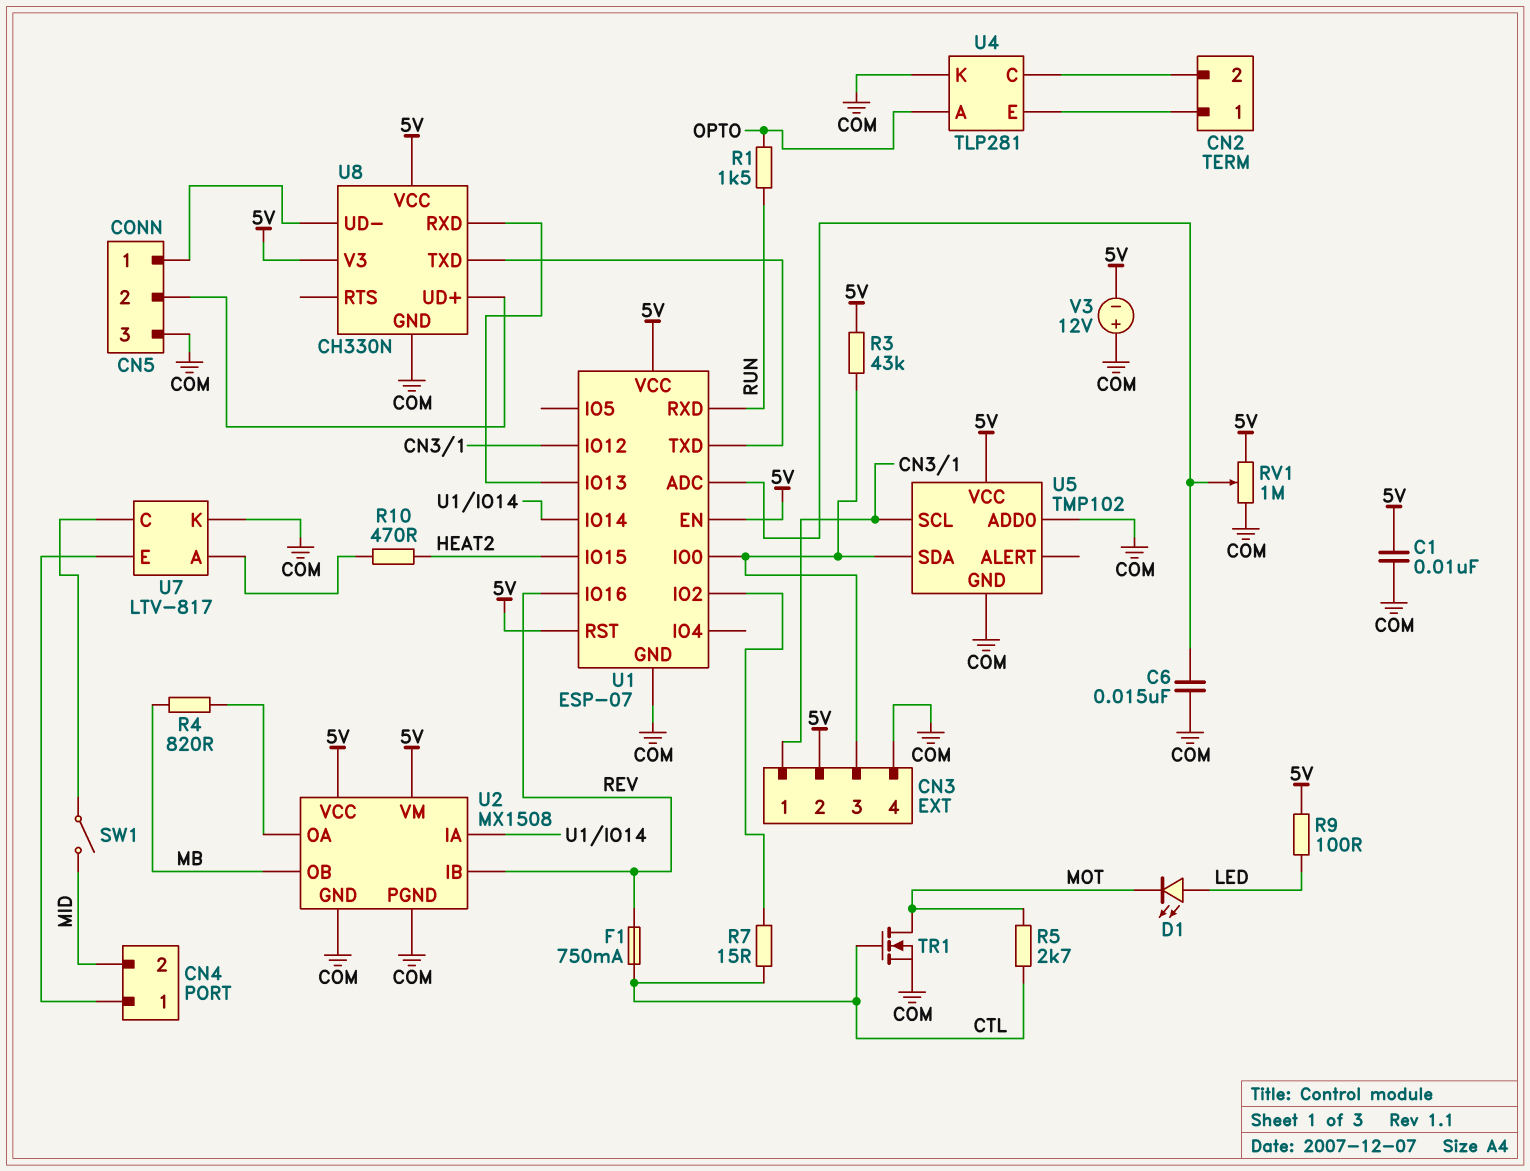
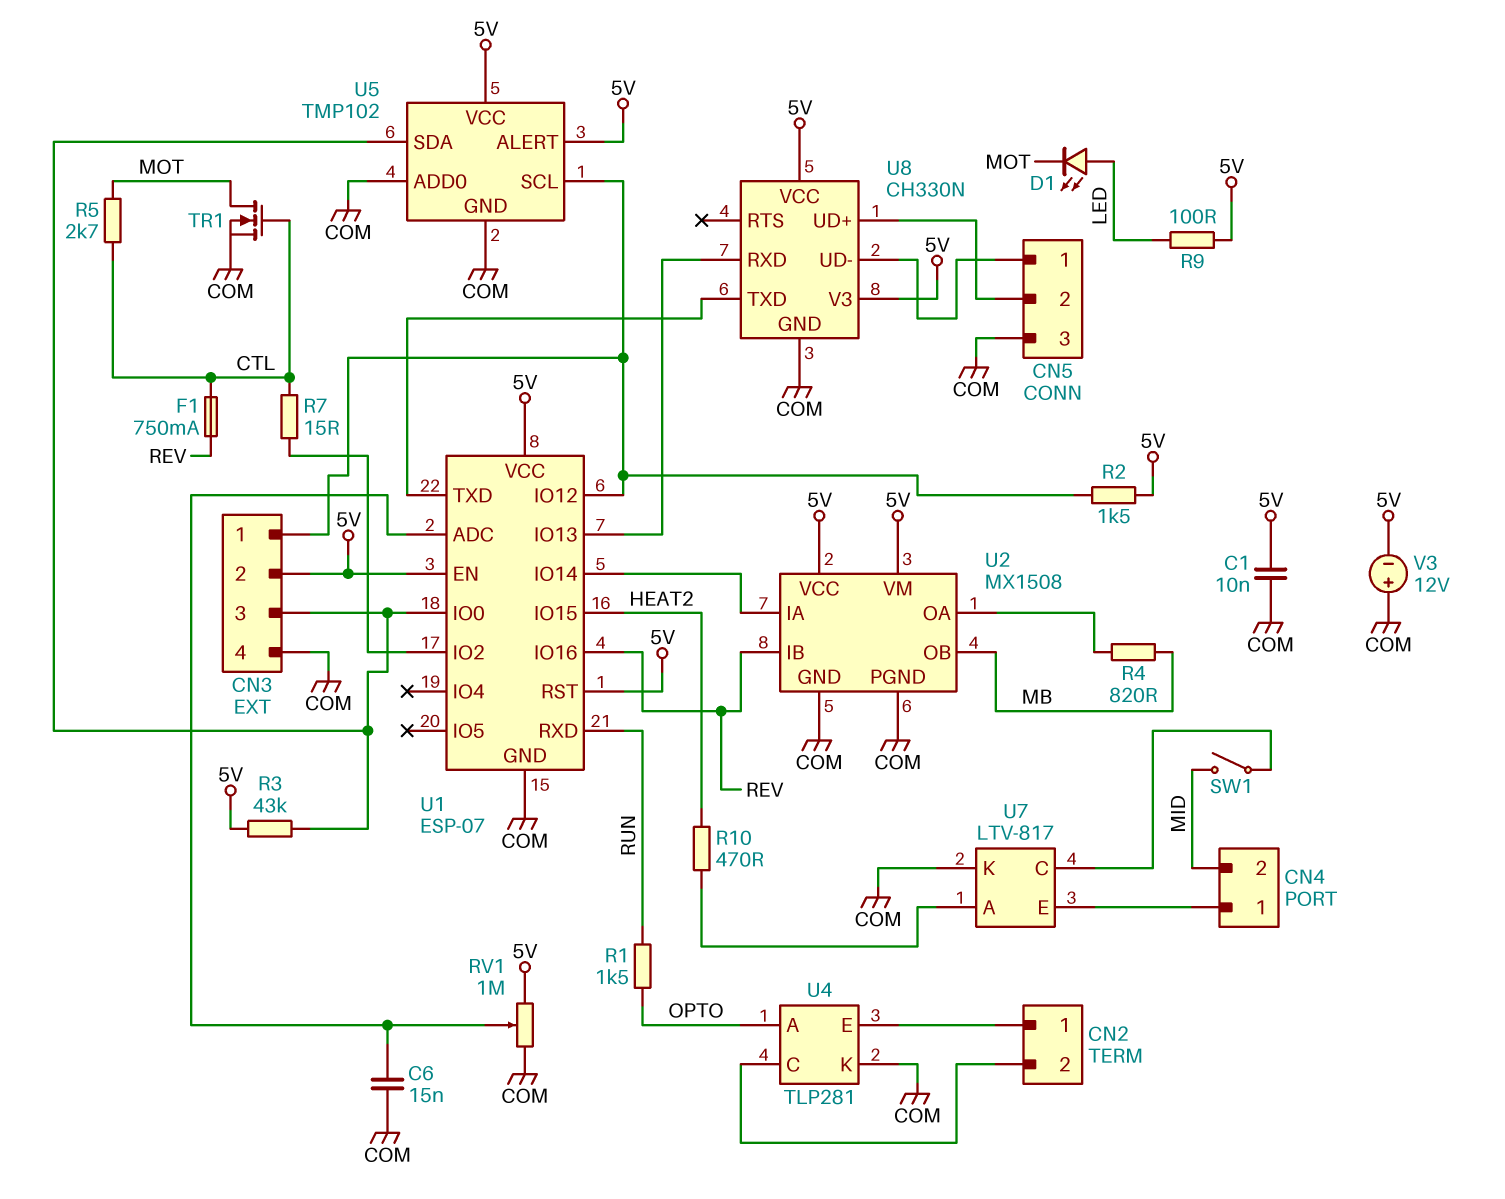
R2: none -> 1.5k (5V, CN3/1)
U5 pin ALERT: none -> 5V

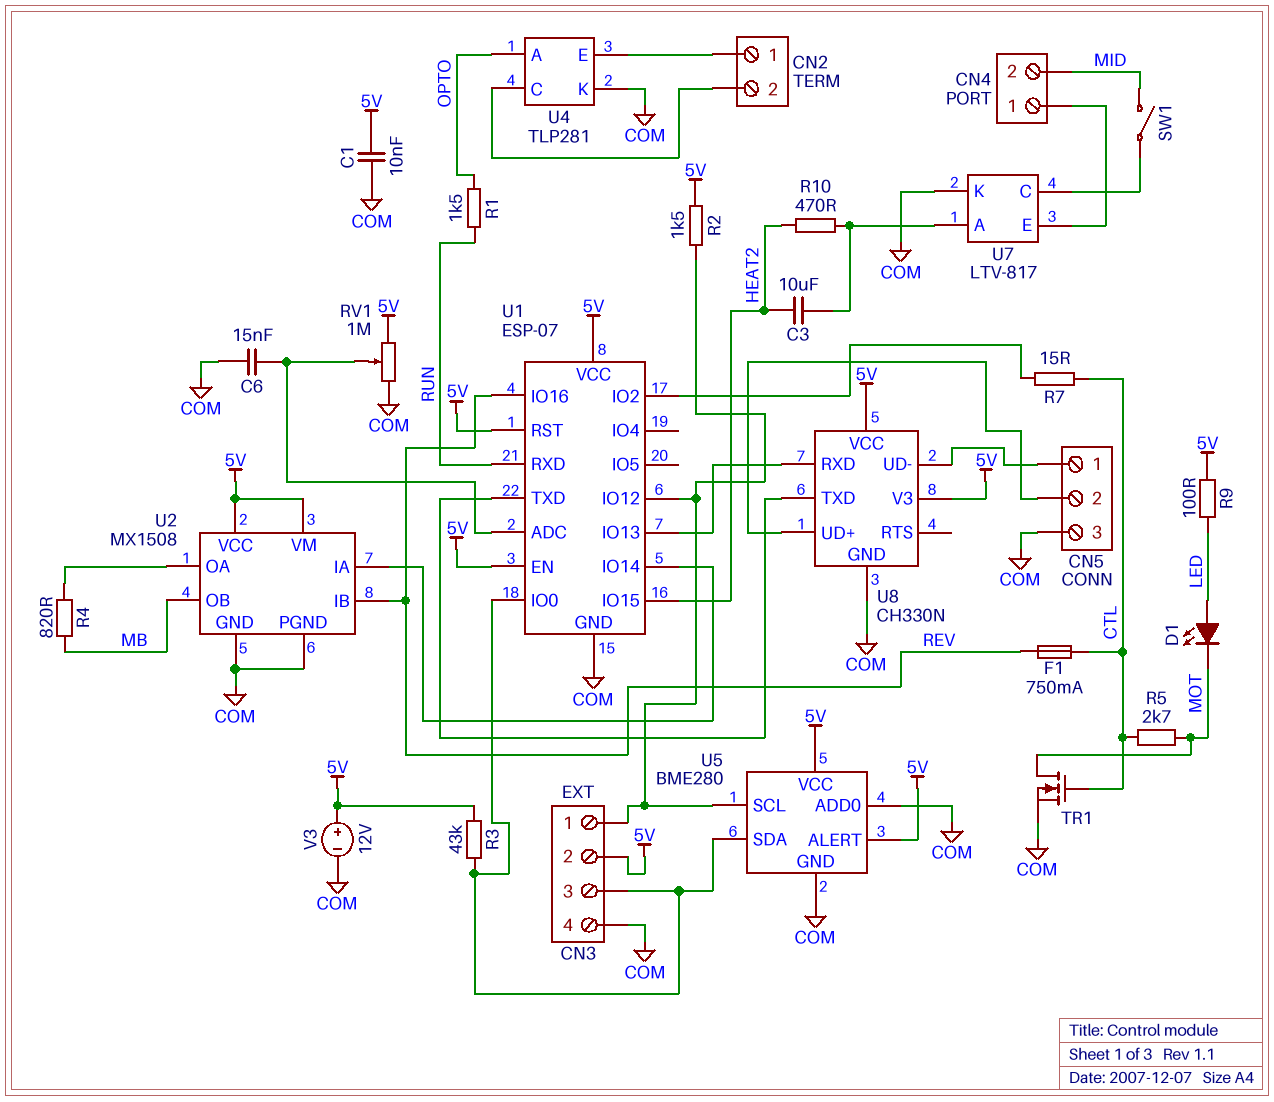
C3: none -> 10uF (HEAT2, U7/A)
U5: TMP102 -> BME280
V3: 12V (plus COM, minus 5V) -> 12V (plus 5V, minus COM)

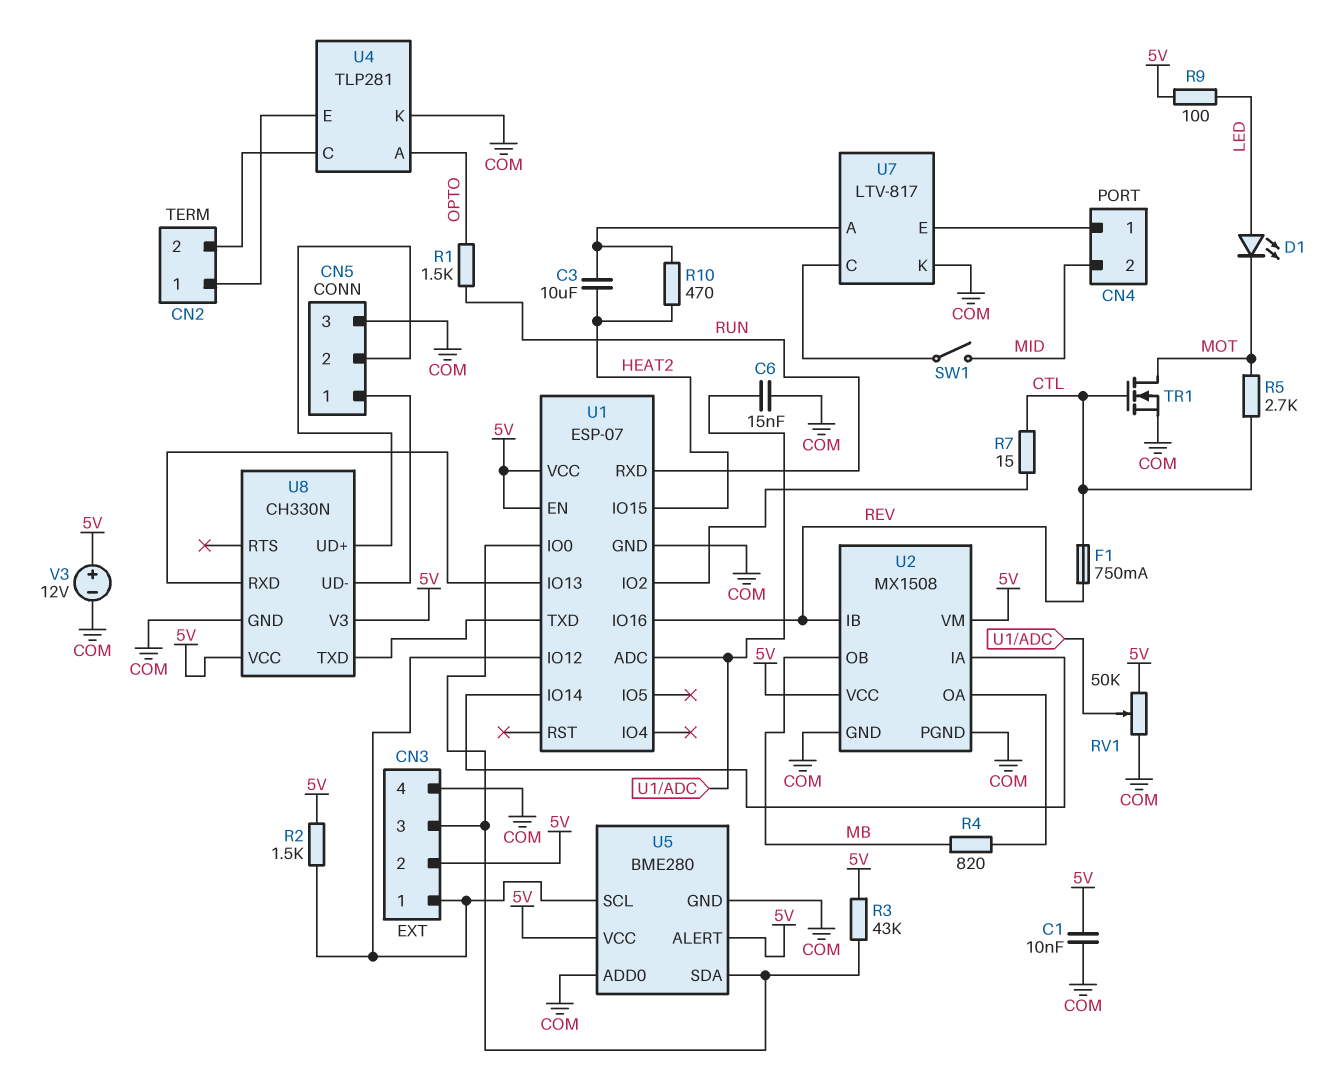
RV1: 1M (5V, COM, wiper U1/ADC) -> 50k (5V, COM, wiper U1/ADC)
U1 pin RST: 5V -> none

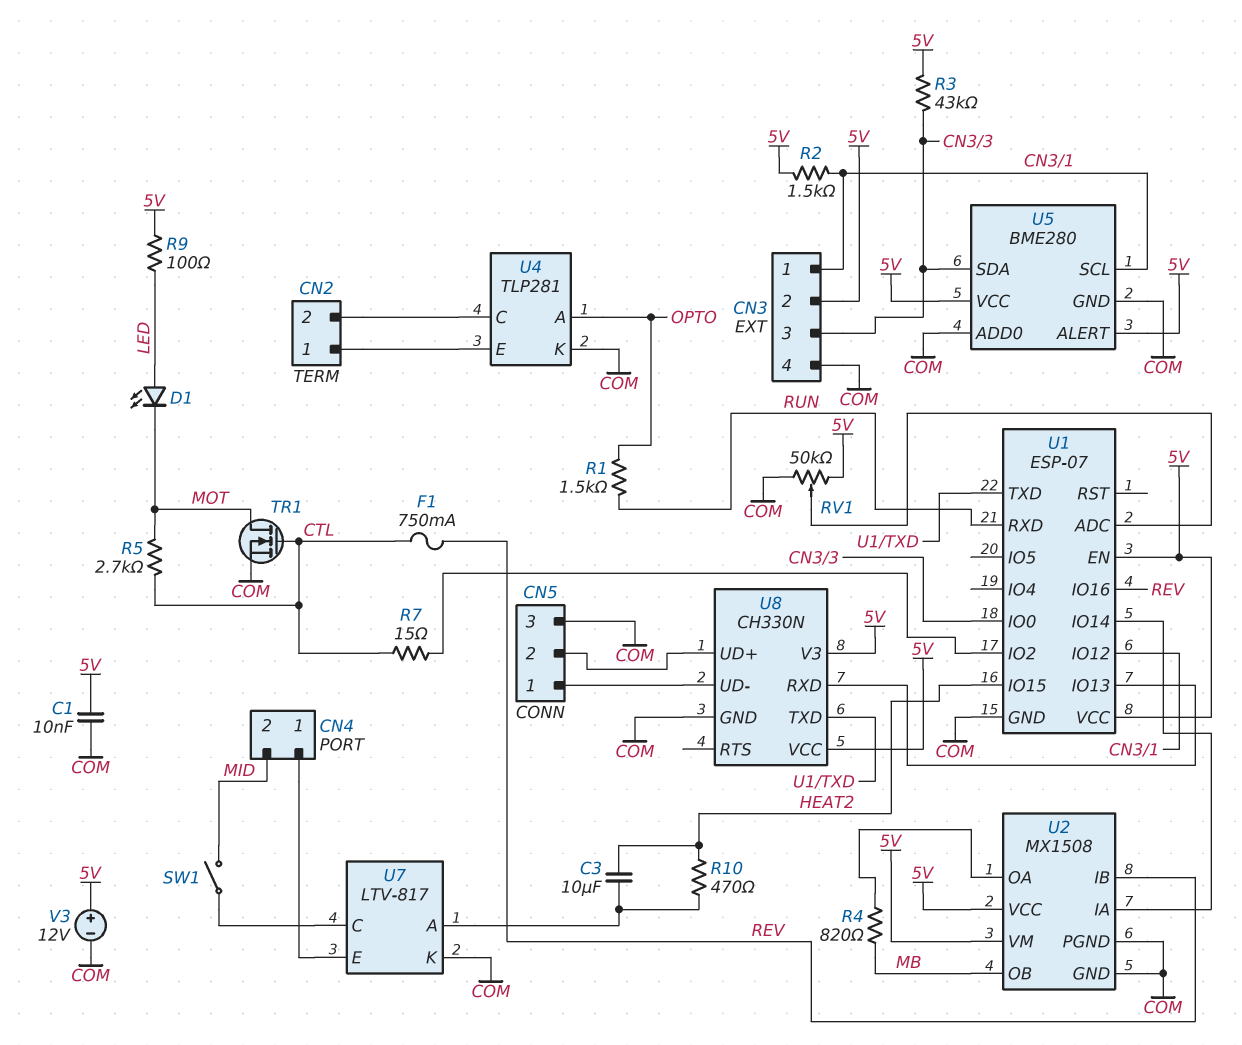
C6: 15nF (COM, U1/ADC) -> none

